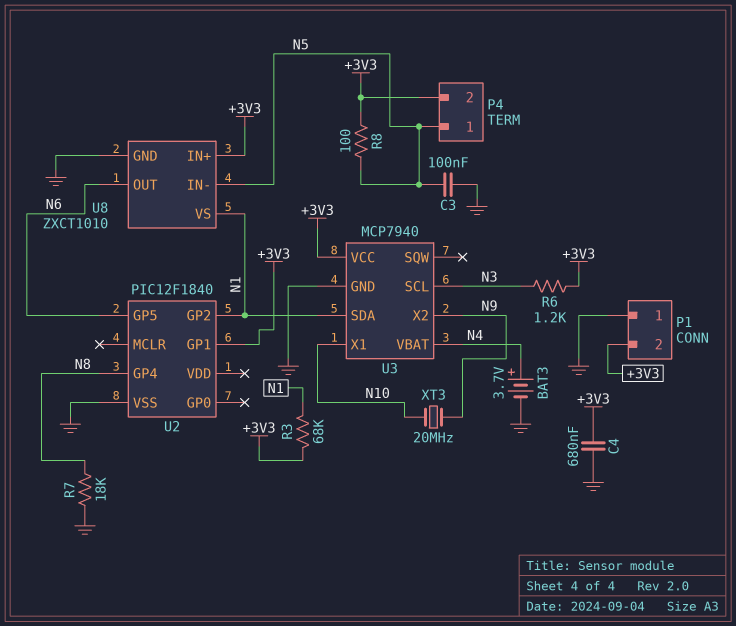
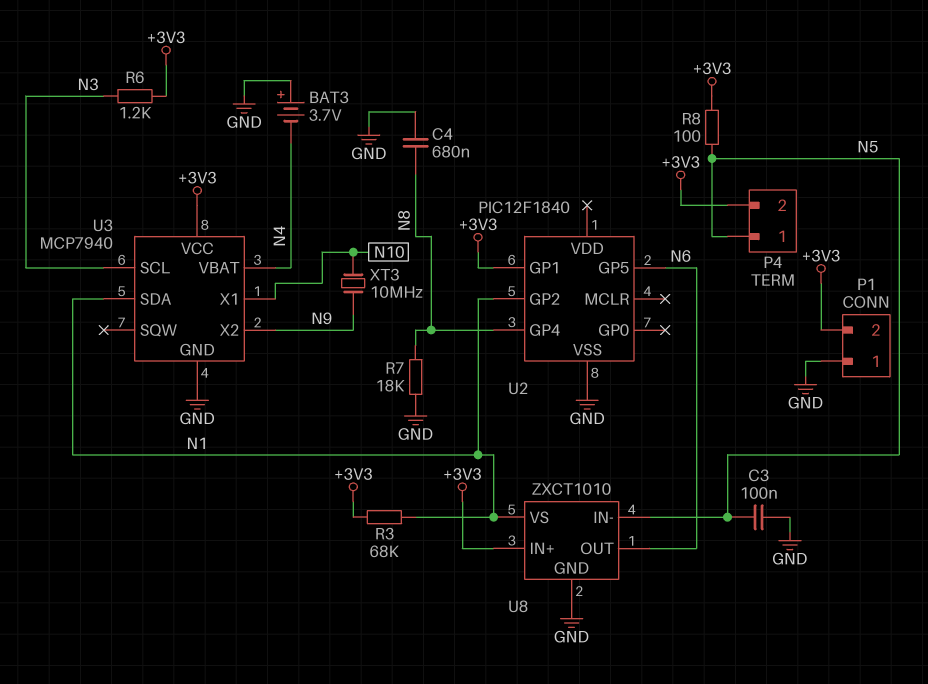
BAT3: 3.7V (plus N4, minus GND) -> 3.7V (plus GND, minus N4)
C4: 680nF (+3V3, GND) -> 680nF (GND, N8)
XT3: 20MHz (N9, N10) -> 10MHz (N9, N10)

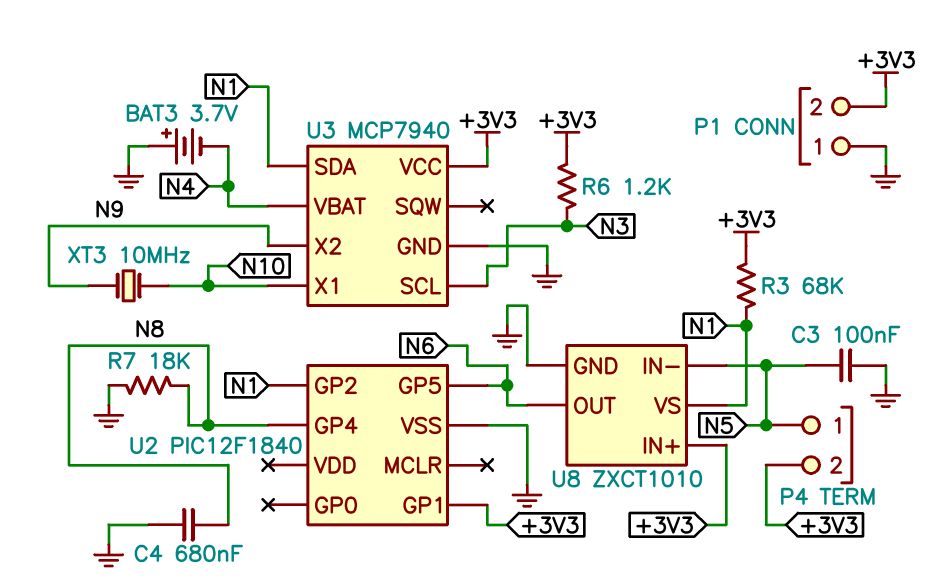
R8: 100 (+3V3, N5) -> none

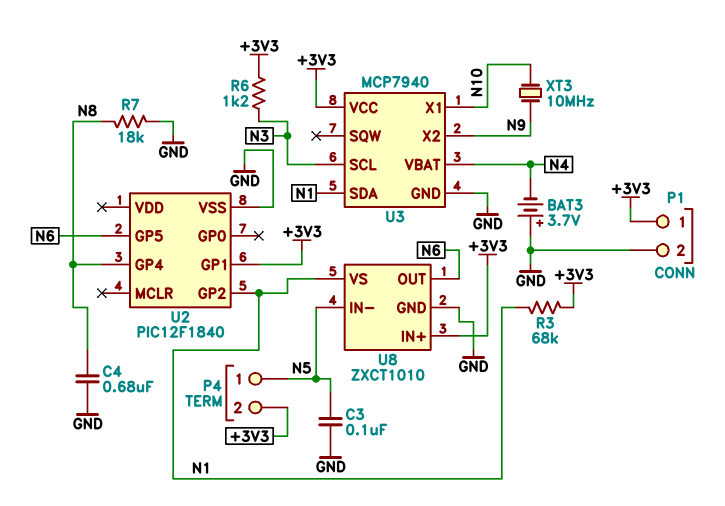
P1 pin 1: GND -> +3V3
P1 pin 2: +3V3 -> GND

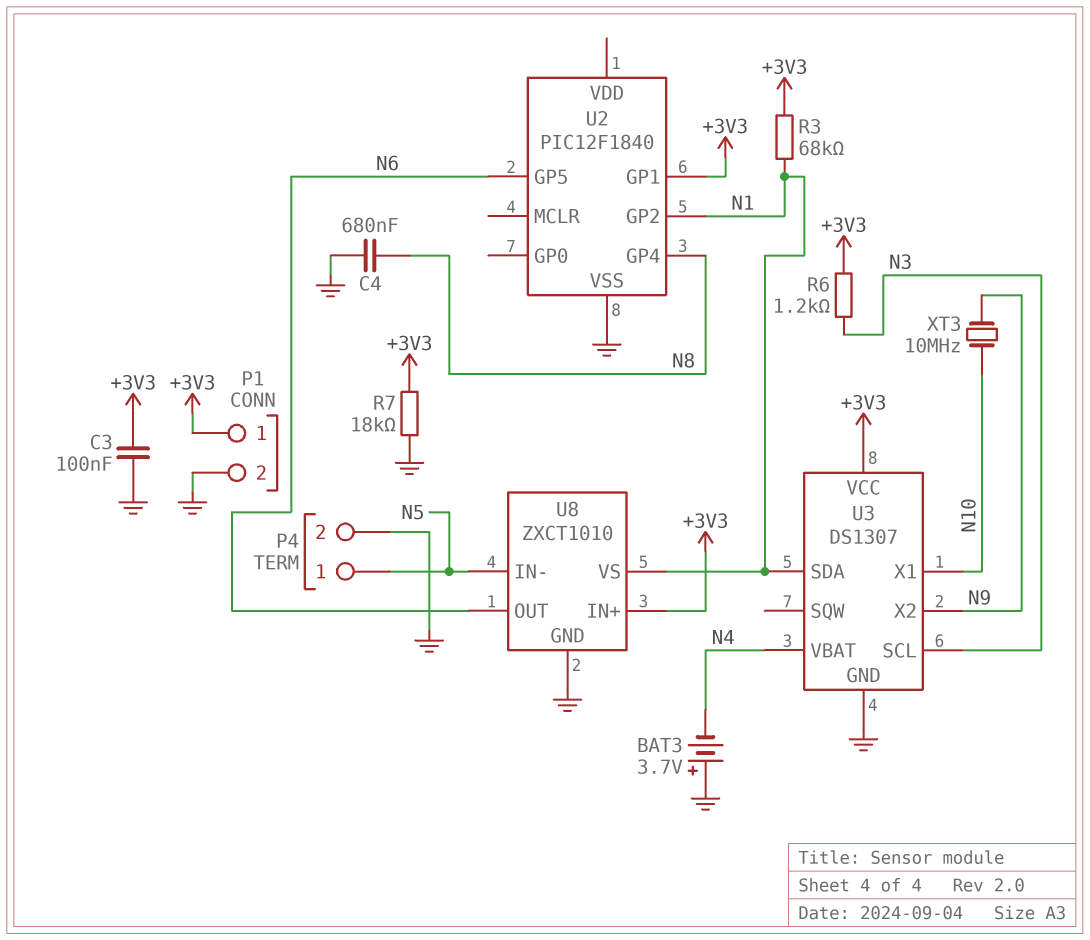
C3: 100nF (GND, N5) -> 100nF (+3V3, GND)
P4 pin 2: +3V3 -> GND
R7: 18k (GND, N8) -> 18k (+3V3, GND)
U3: MCP7940 -> DS1307

